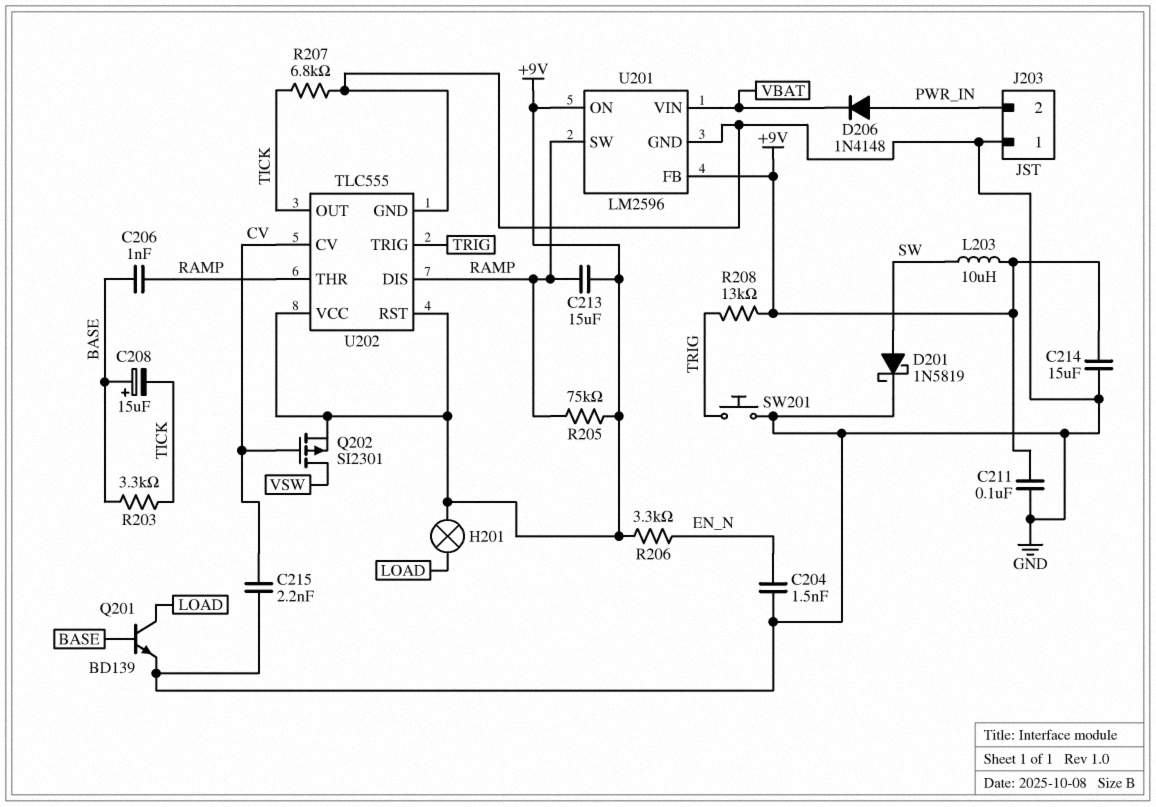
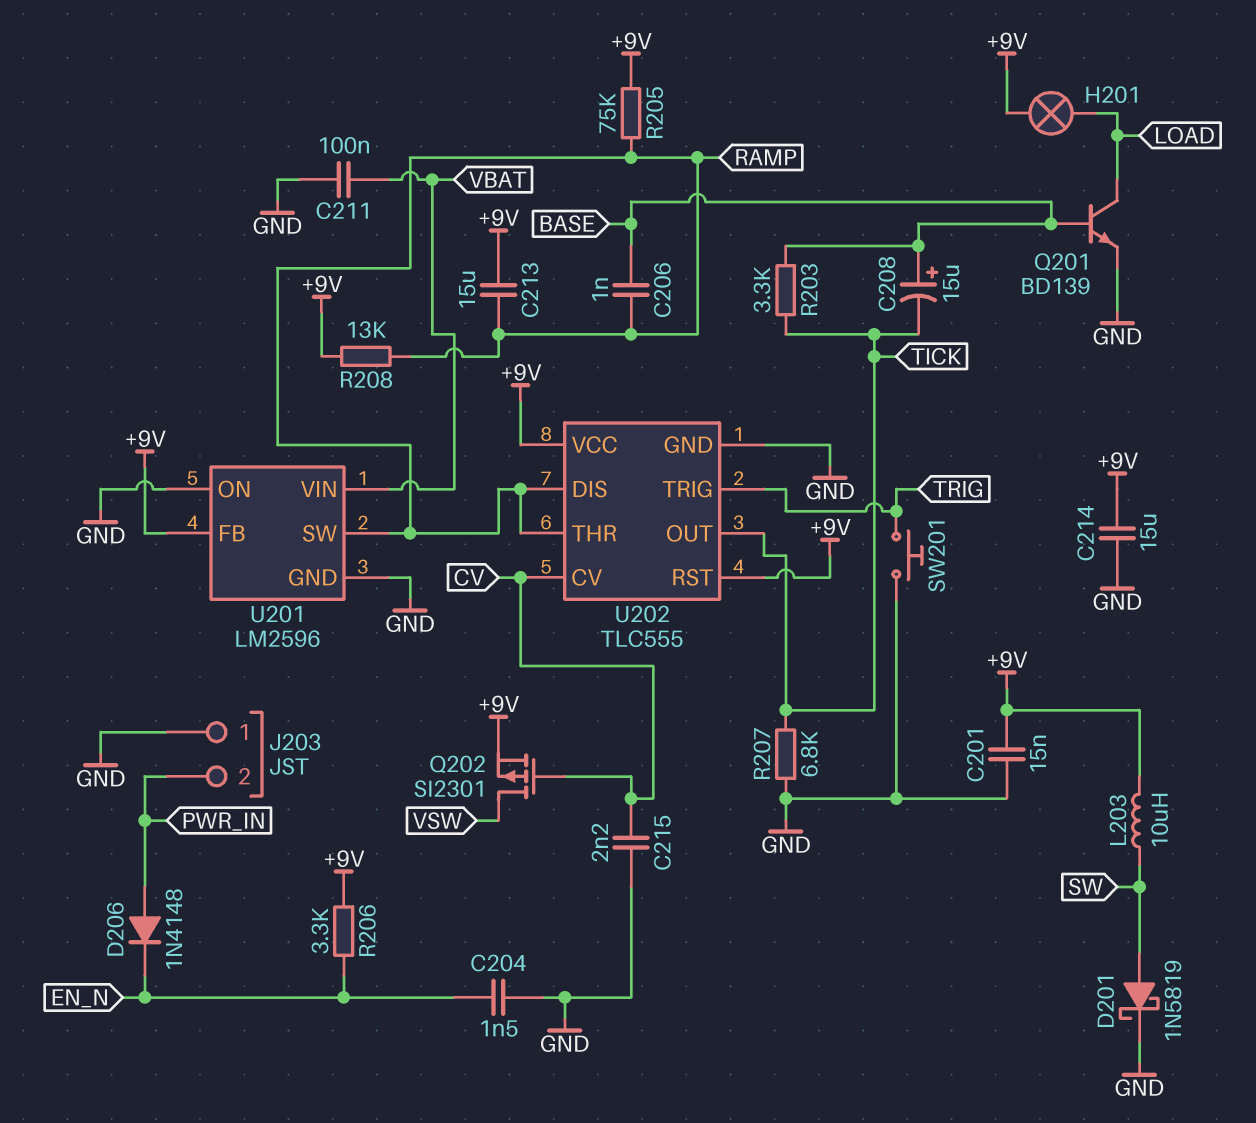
C201: none -> 15nF (+9V, GND)
C211: 100nF (+9V, GND) -> 100nF (GND, VBAT)
D206: diode 1N4148 (A PWR_IN, K VBAT) -> diode 1N4148 (A PWR_IN, K EN_N)
R208: 13k (+9V, TRIG) -> 13k (+9V, RAMP)
U201 pin ON: +9V -> GND

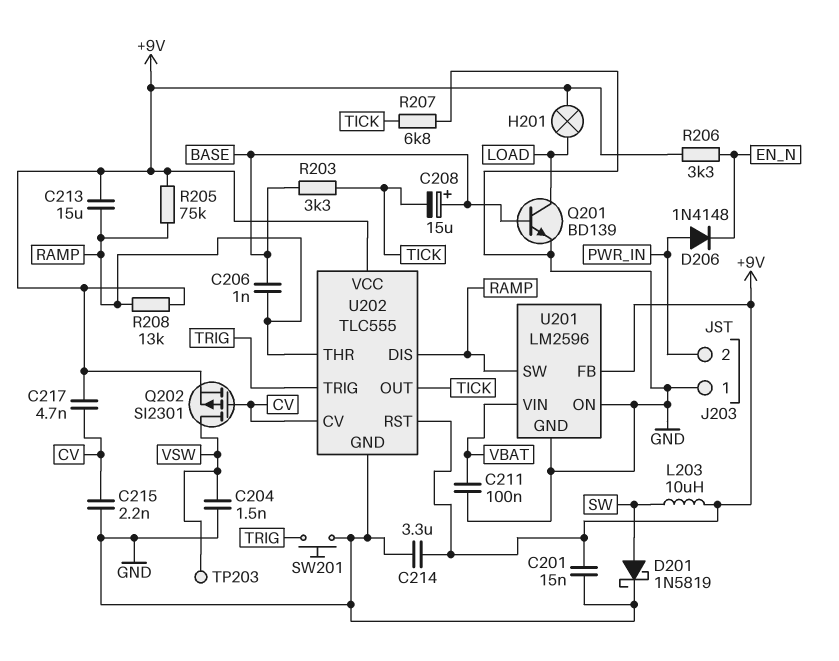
C204: 1.5nF (EN_N, GND) -> 1.5nF (GND, VSW)
C214: 15uF (+9V, GND) -> 3.3uF (+9V, GND)
C217: none -> 4.7nF (+9V, CV)
TP203: none -> test point (VSW)

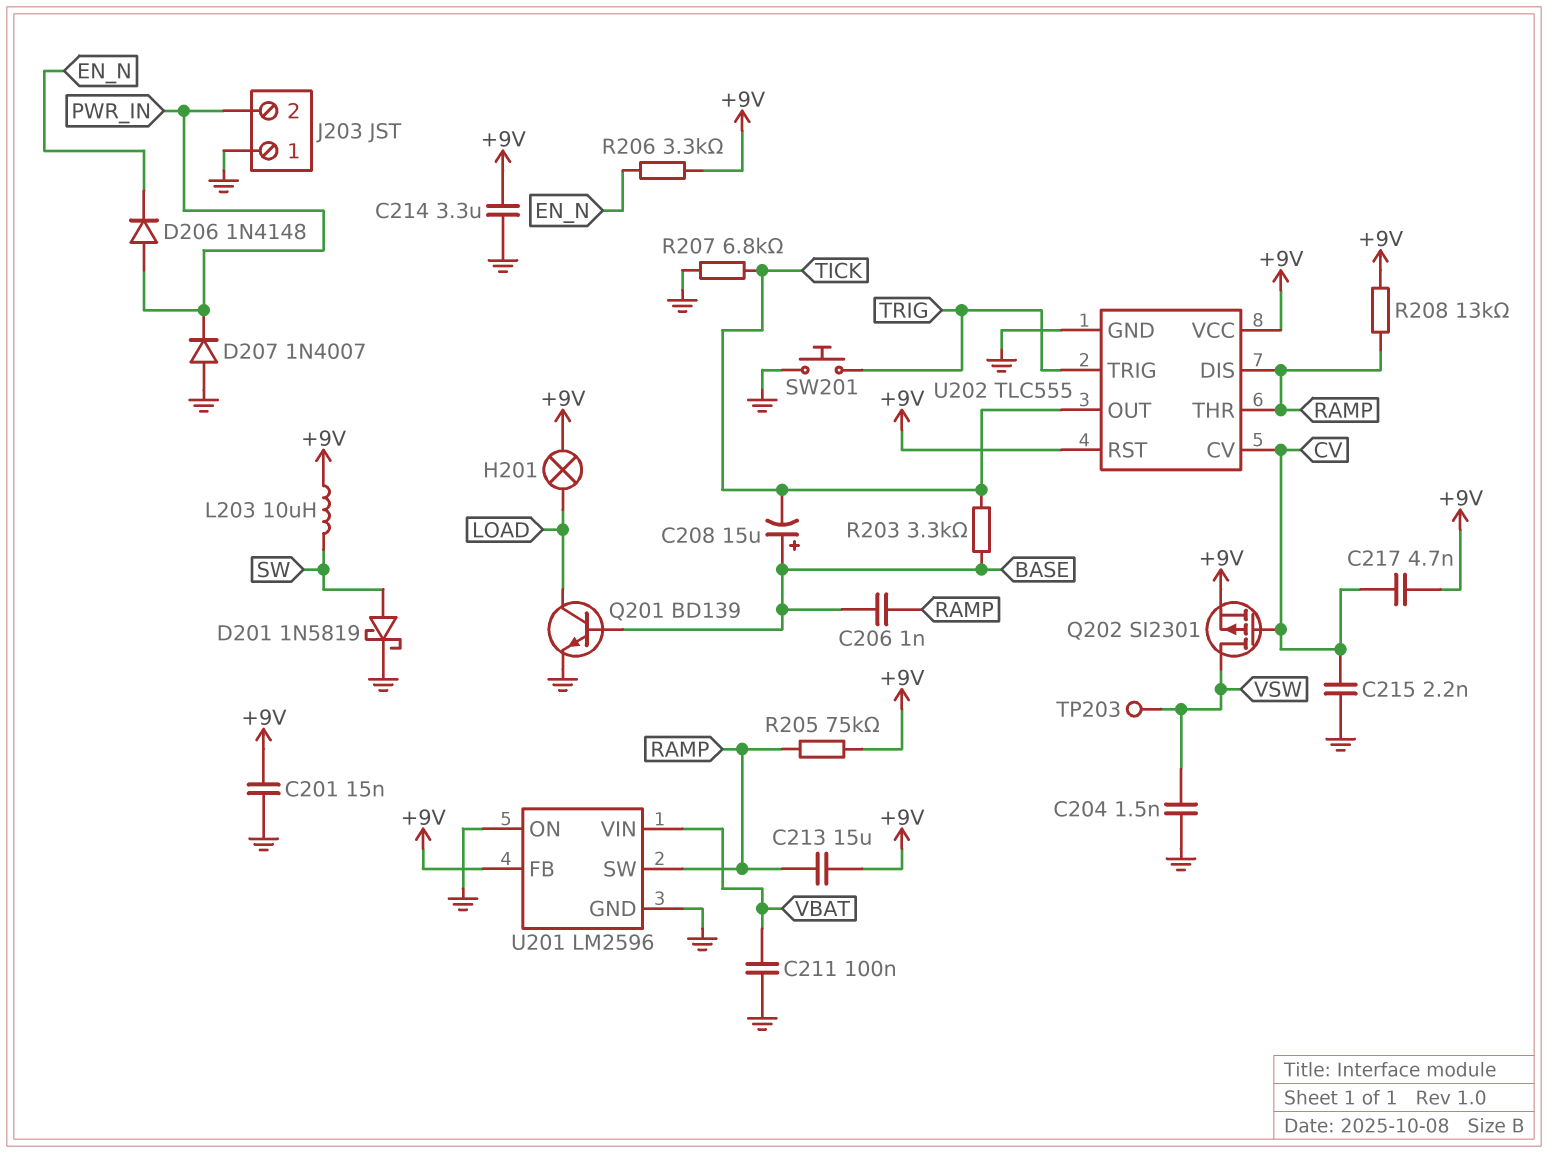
D207: none -> diode 1N4007 (A GND, K PWR_IN)

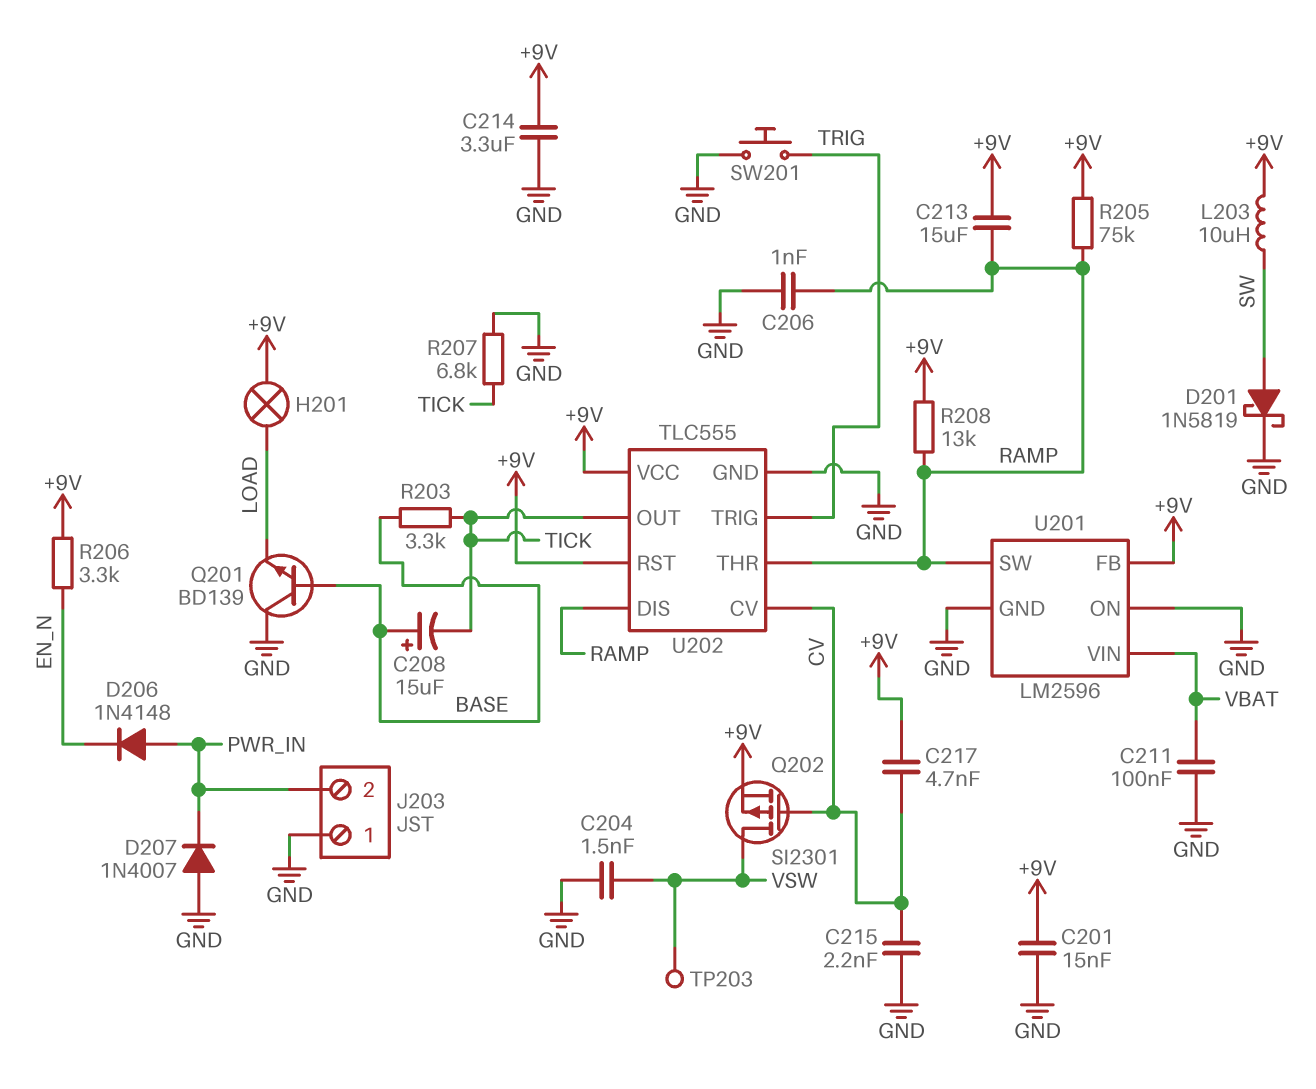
C206: 1nF (BASE, RAMP) -> 1nF (GND, RAMP)
Q201: NPN BD139 (B BASE, C LOAD, E GND) -> NPN BD139 (B BASE, C GND, E LOAD)

